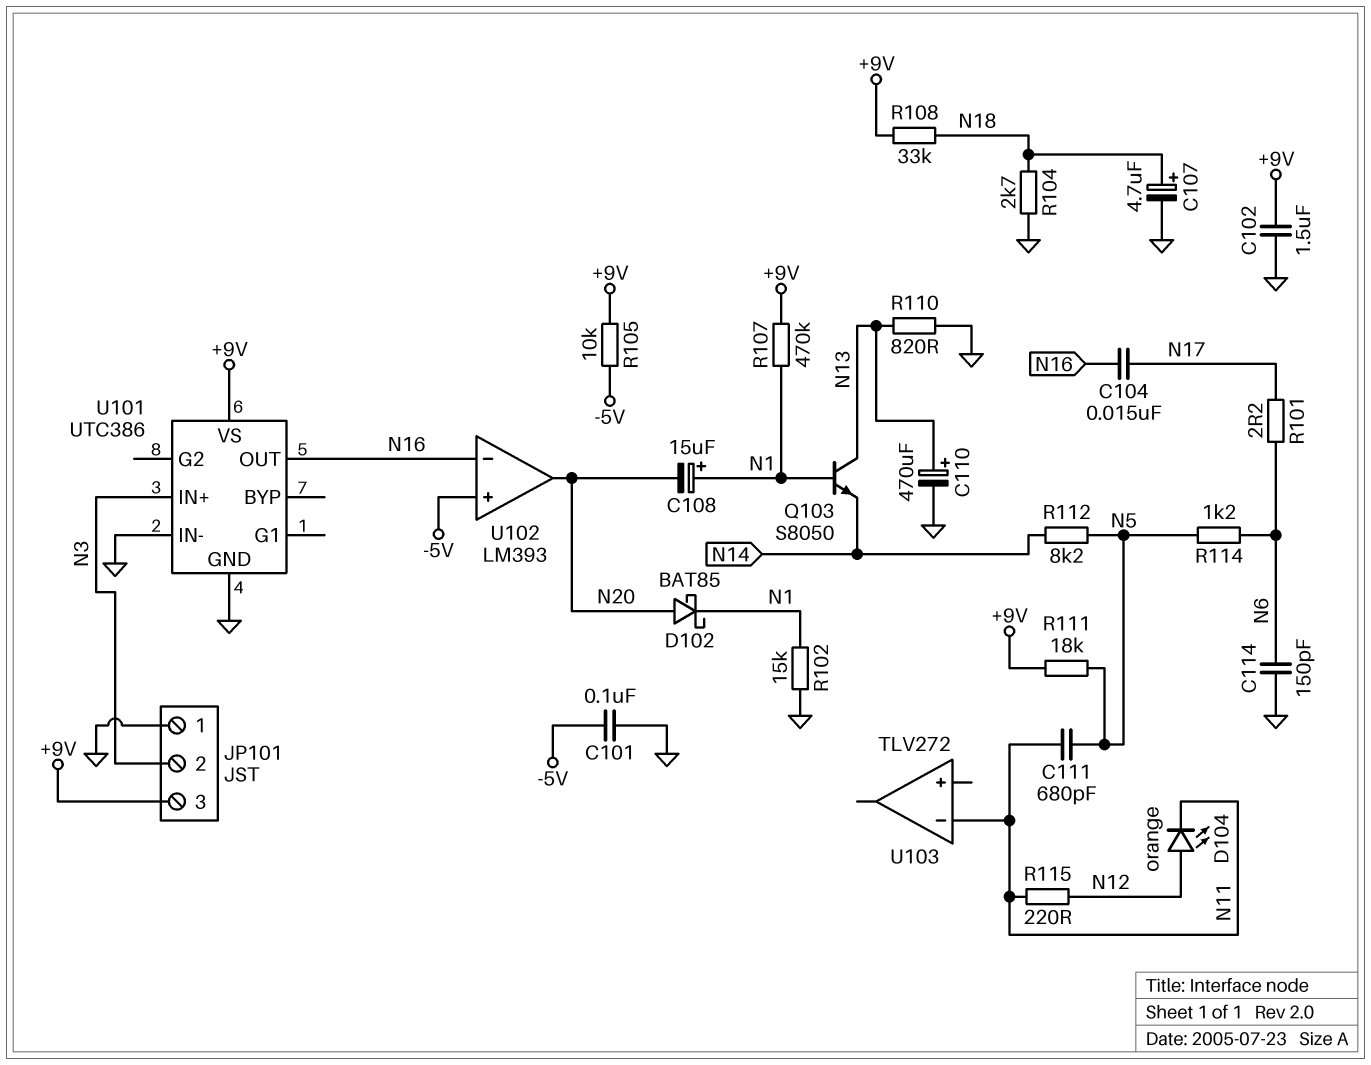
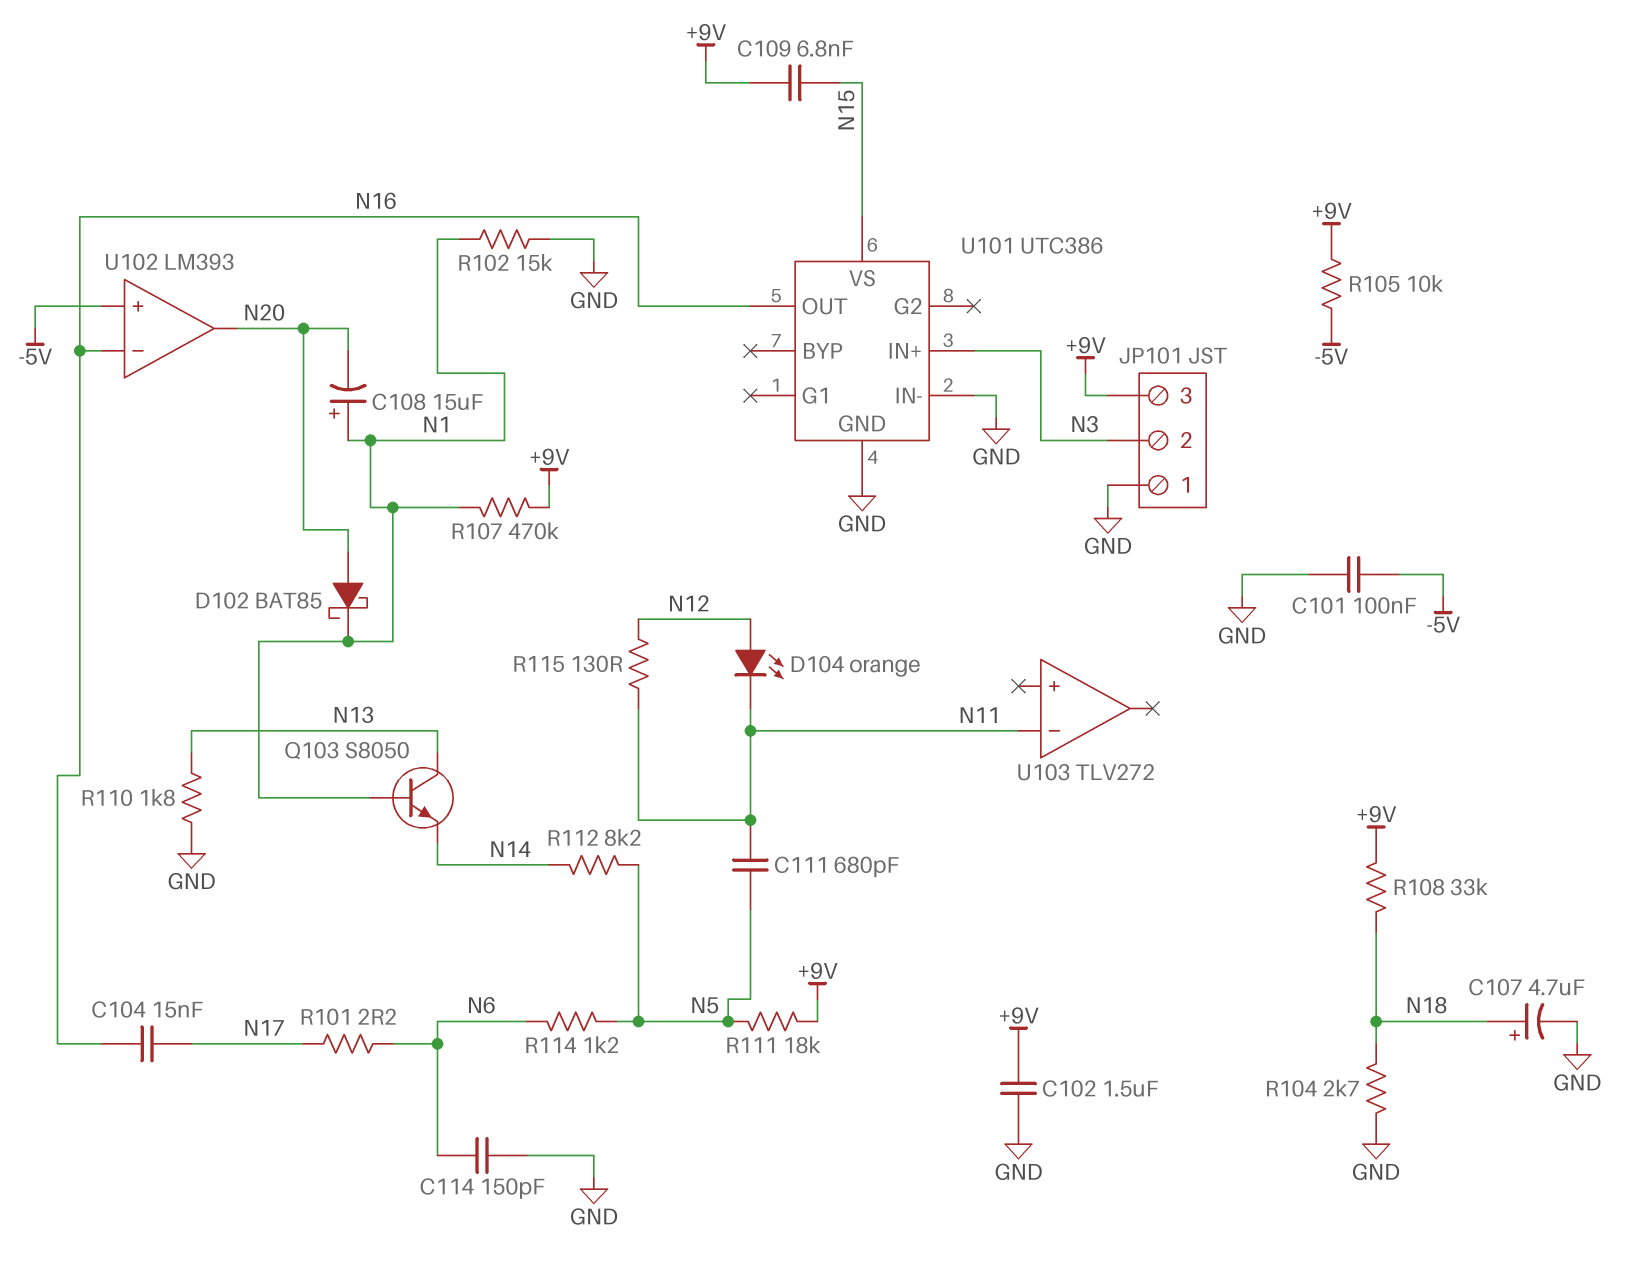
C109: none -> 6.8nF (+9V, N15)
C110: 470uF (plus N13, minus GND) -> none
R110: 820 (GND, N13) -> 1.8k (GND, N13)
R115: 220 (N11, N12) -> 130 (N11, N12)
U101 pin VS: +9V -> N15

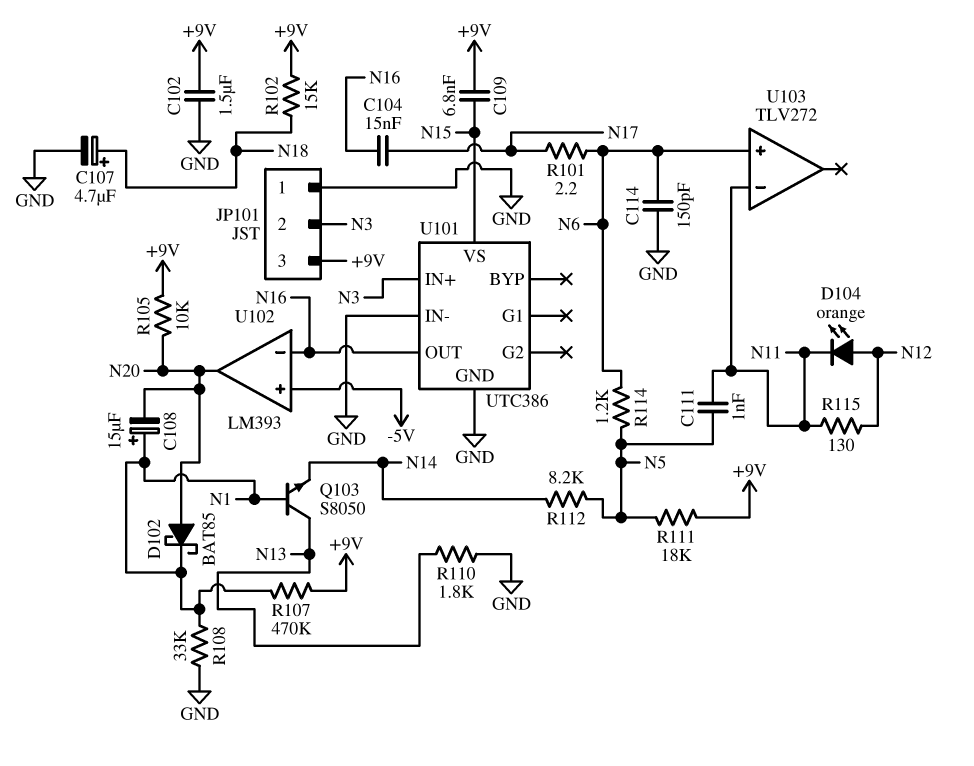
C101: 100nF (-5V, GND) -> none
C111: 680pF (N5, N11) -> 1nF (N5, N11)
R102: 15k (GND, N1) -> 15k (+9V, N18)
R104: 2.7k (GND, N18) -> none
R105: 10k (+9V, -5V) -> 10k (+9V, N20)
R108: 33k (+9V, N18) -> 33k (GND, N1)
U103 pin in+: none -> N6

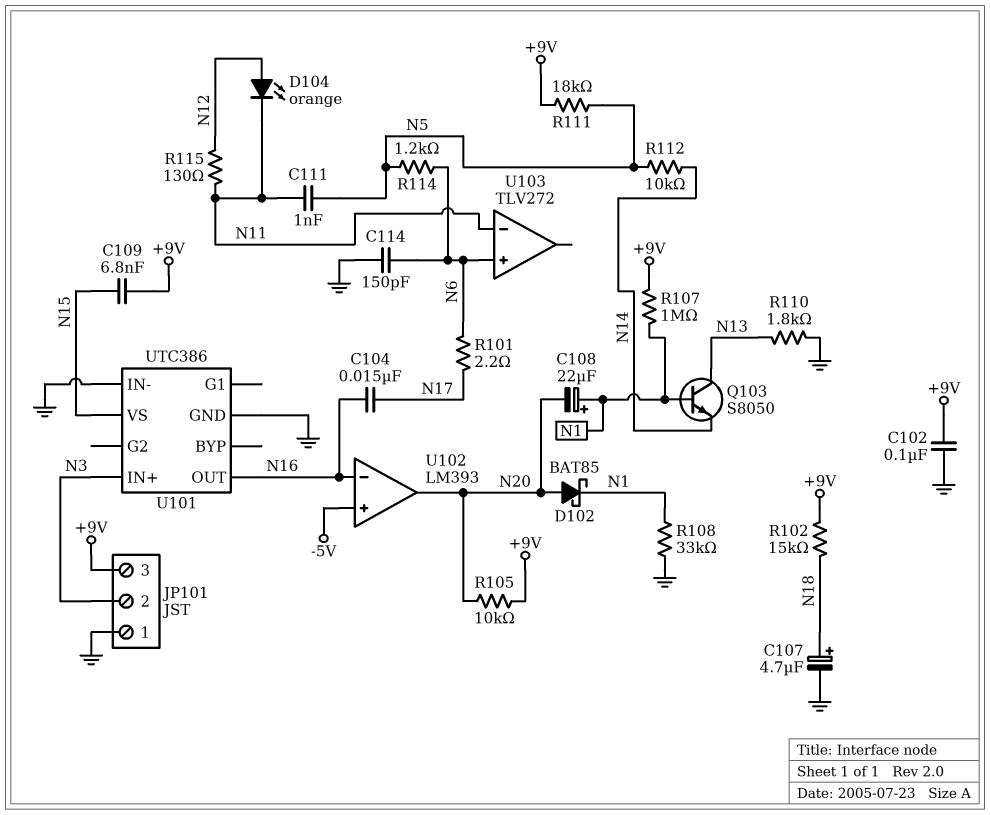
C102: 1.5uF (+9V, GND) -> 100nF (+9V, GND)
C108: 15uF (plus N1, minus N20) -> 22uF (plus N1, minus N20)
R107: 470k (+9V, N1) -> 1M (+9V, N1)
R112: 8.2k (N5, N14) -> 10k (N5, N14)

